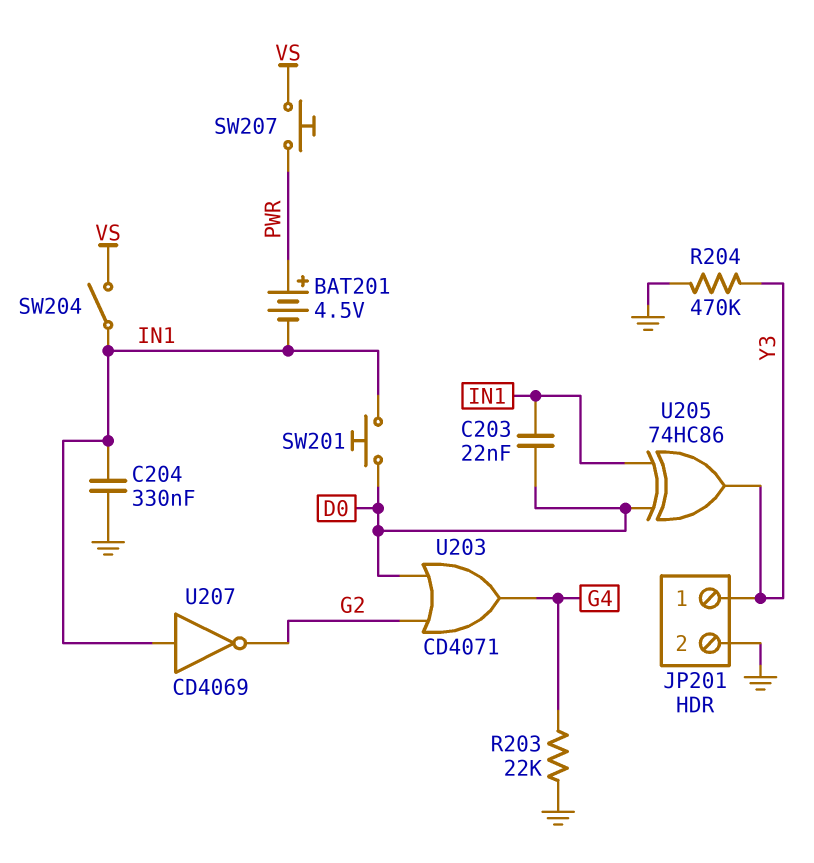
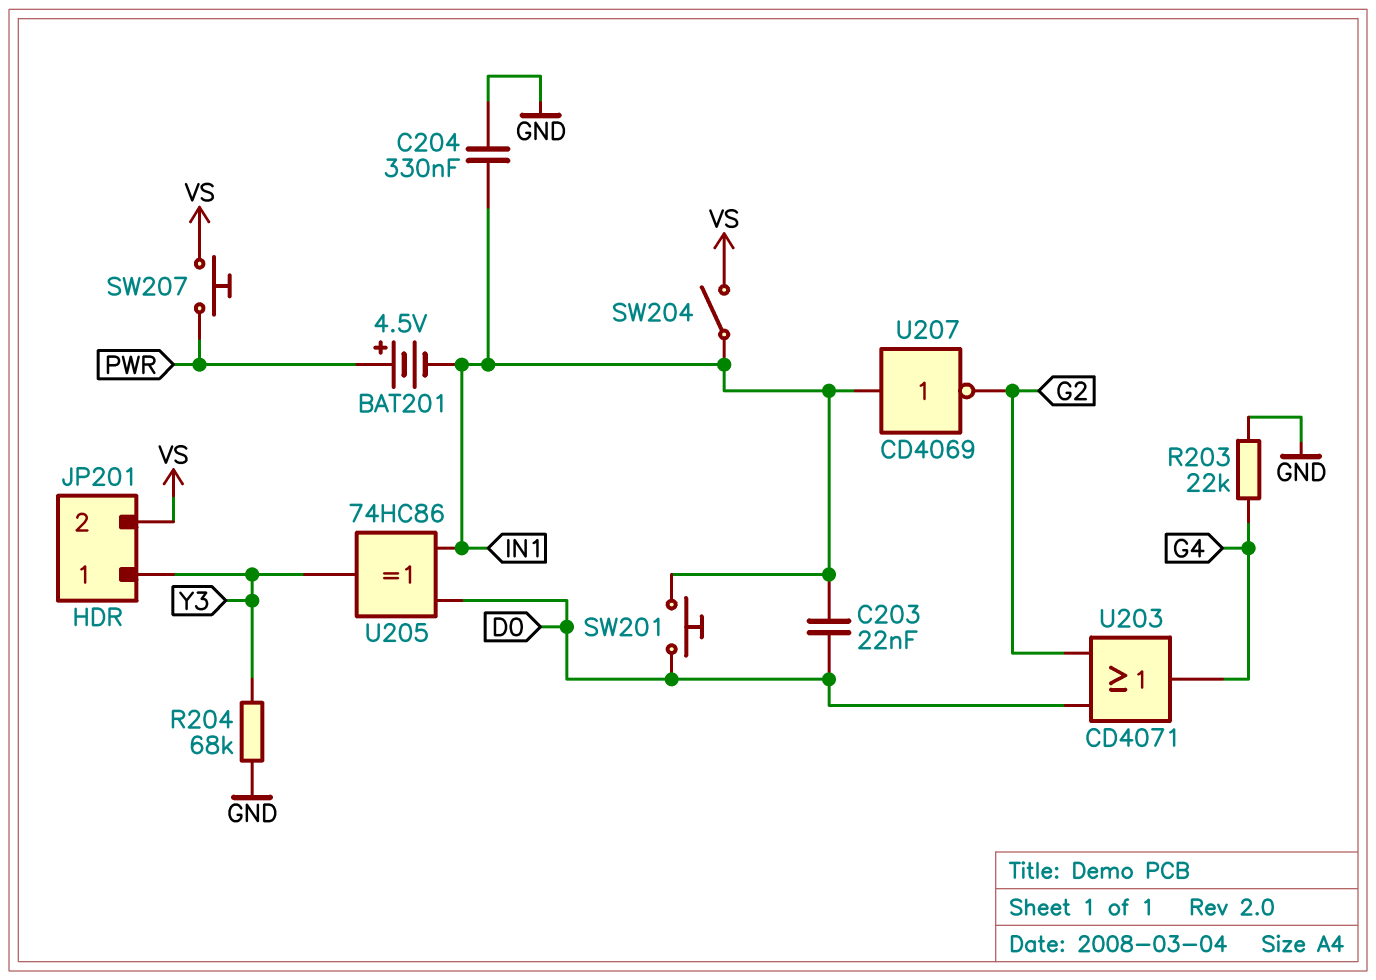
JP201 pin 2: GND -> VS
R204: 470k (GND, Y3) -> 68k (GND, Y3)

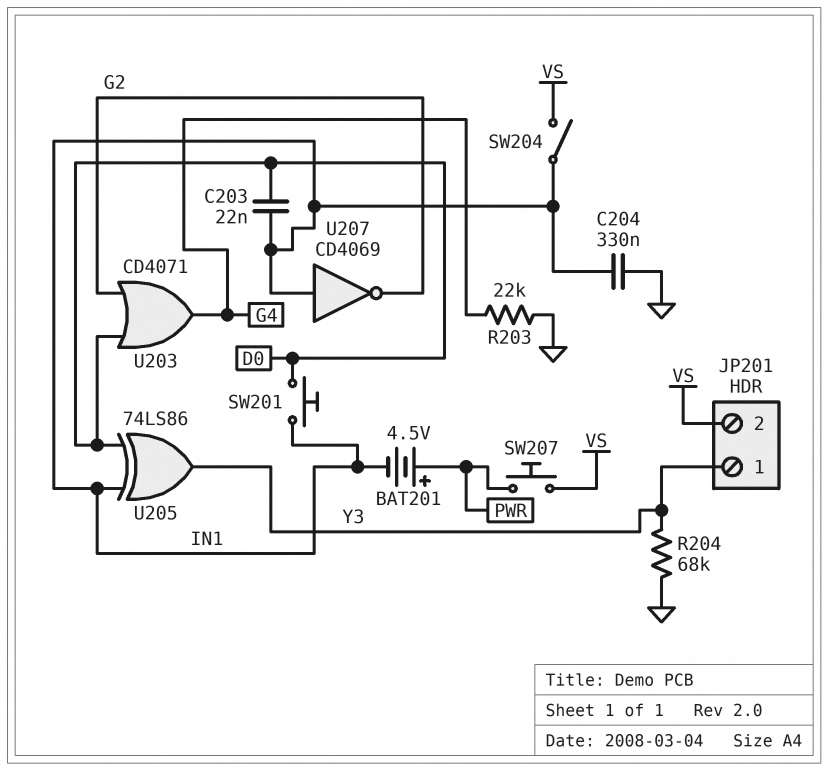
U205: XOR 74HC86 (in D0, in IN1, out Y3) -> XOR 74LS86 (in D0, in IN1, out Y3)

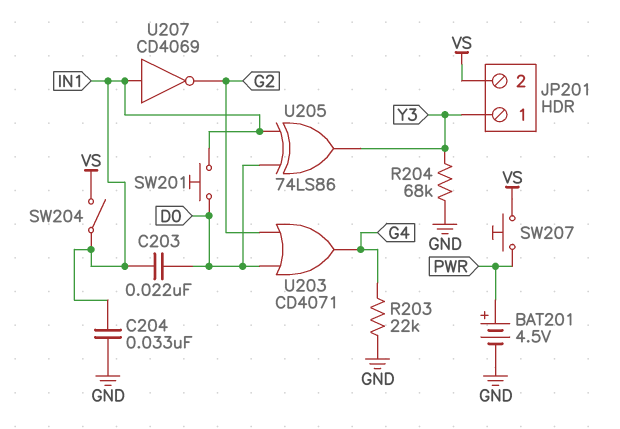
BAT201: 4.5V (plus PWR, minus IN1) -> 4.5V (plus PWR, minus GND)
C204: 330nF (GND, IN1) -> 33nF (GND, IN1)

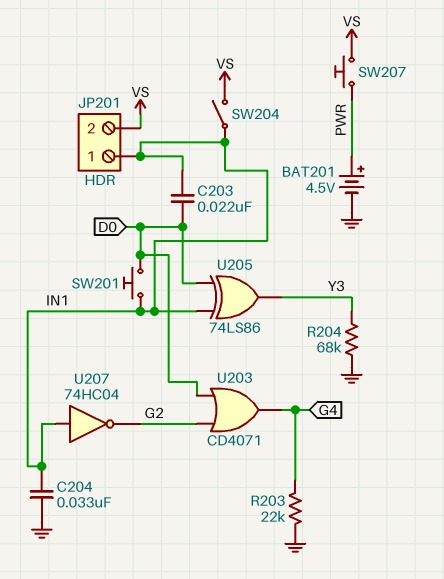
JP201 pin 1: Y3 -> IN1
U207: NOT CD4069 (in IN1, out G2) -> NOT 74HC04 (in IN1, out G2)

